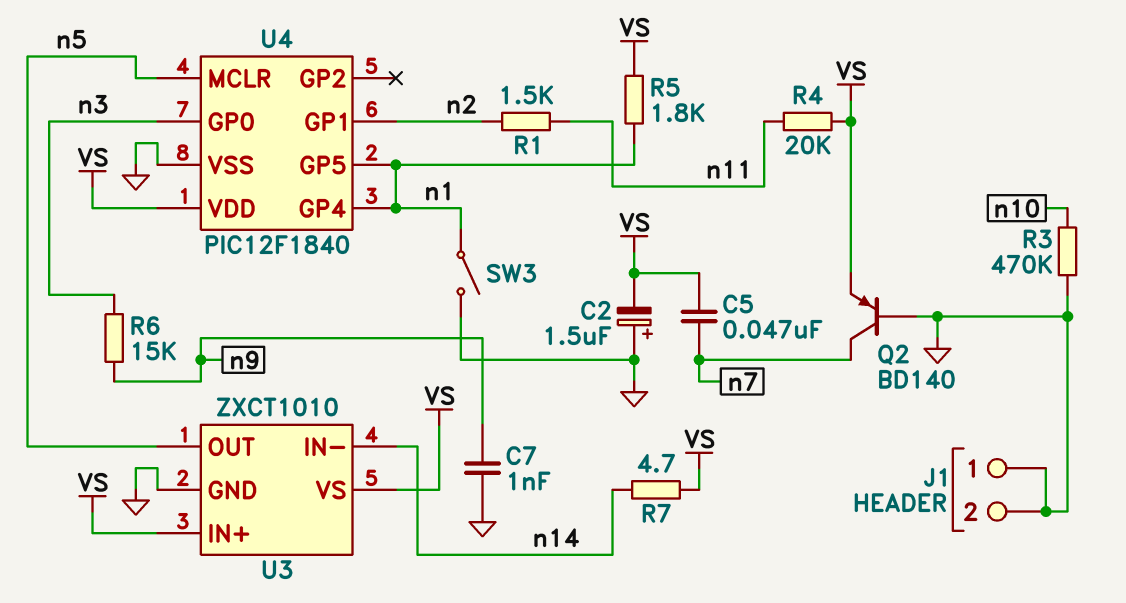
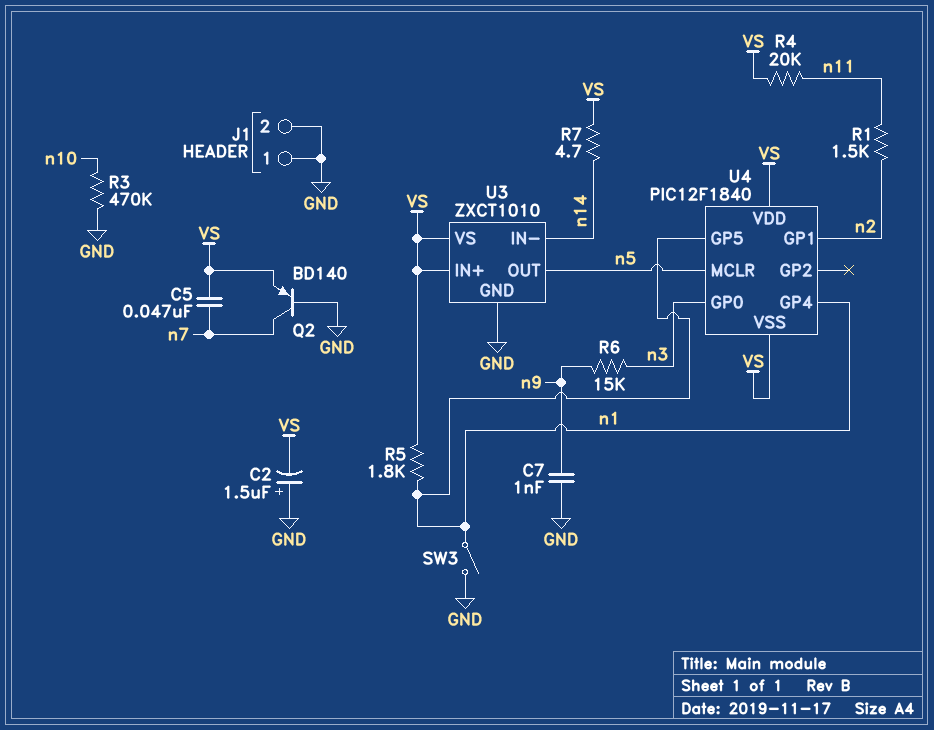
U4 pin VSS: GND -> VS

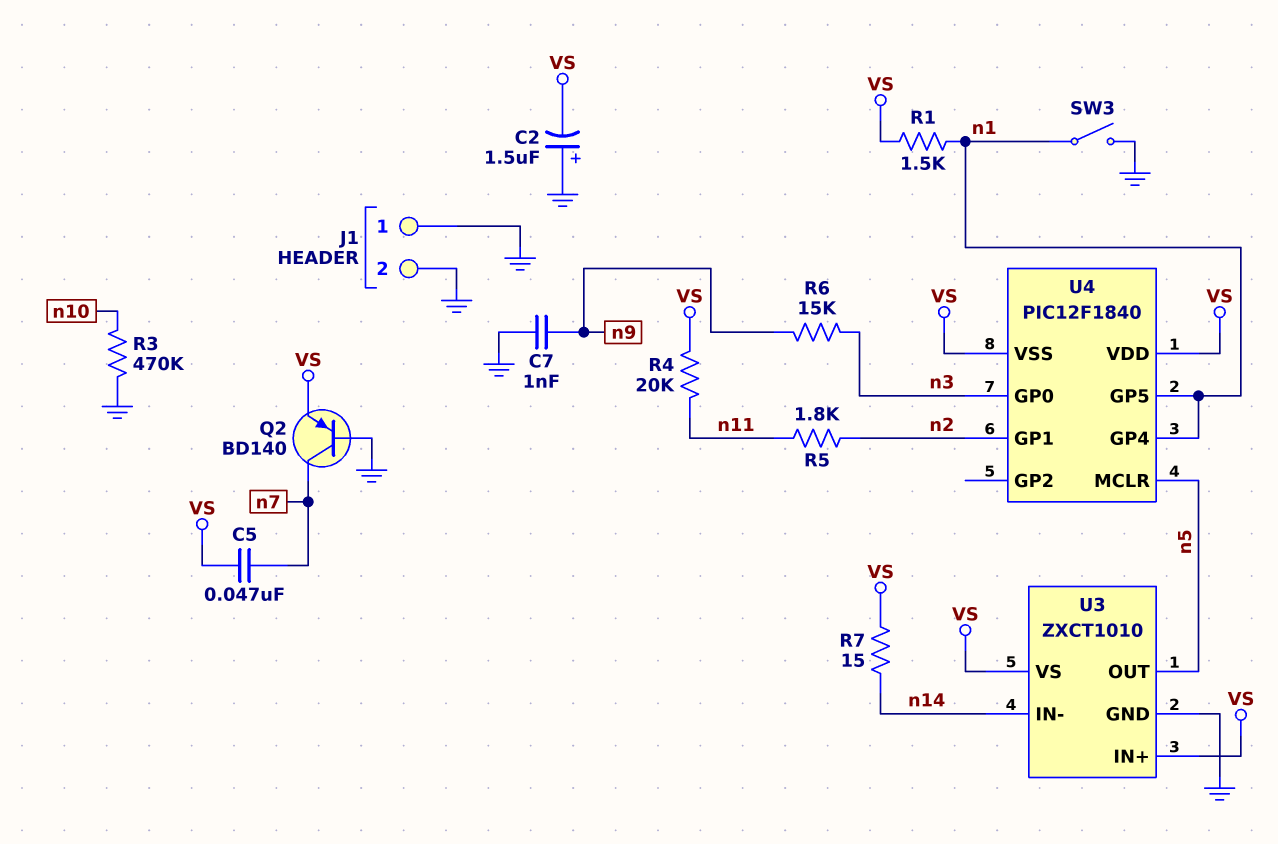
R1: 1.5k (n2, n11) -> 1.5k (VS, n1)
R5: 1.8k (VS, n1) -> 1.8k (n2, n11)
R7: 4.7 (VS, n14) -> 15 (VS, n14)

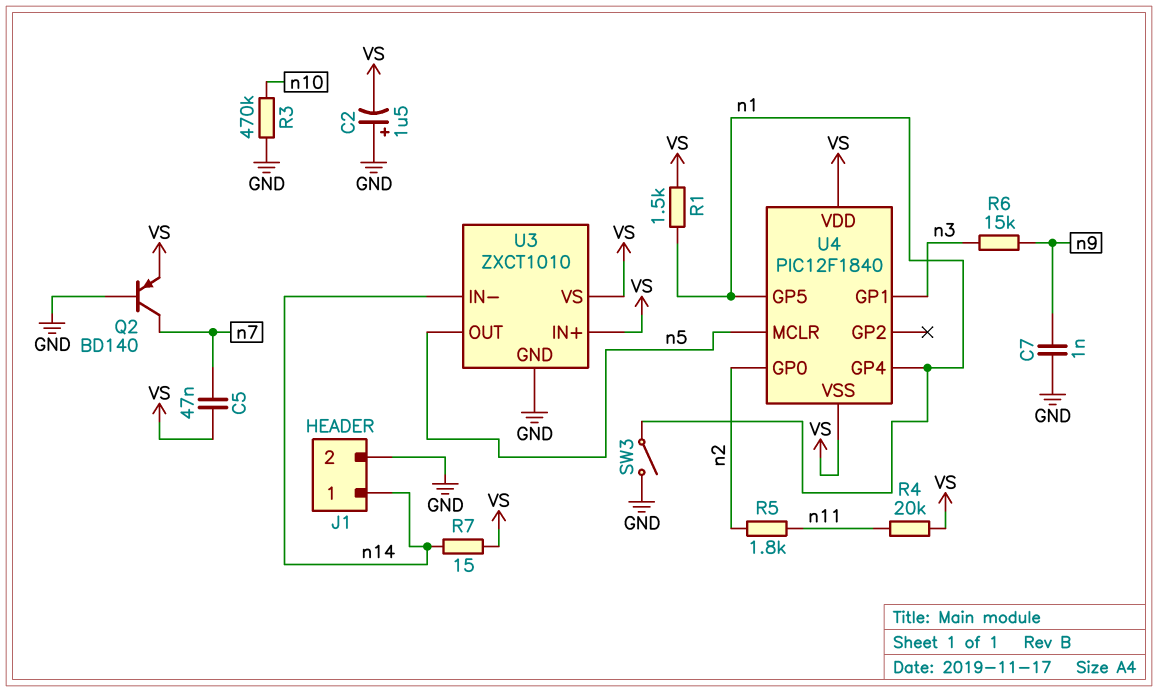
J1 pin 1: GND -> n14
U4 pin GP0: n3 -> n2
U4 pin GP1: n2 -> n3

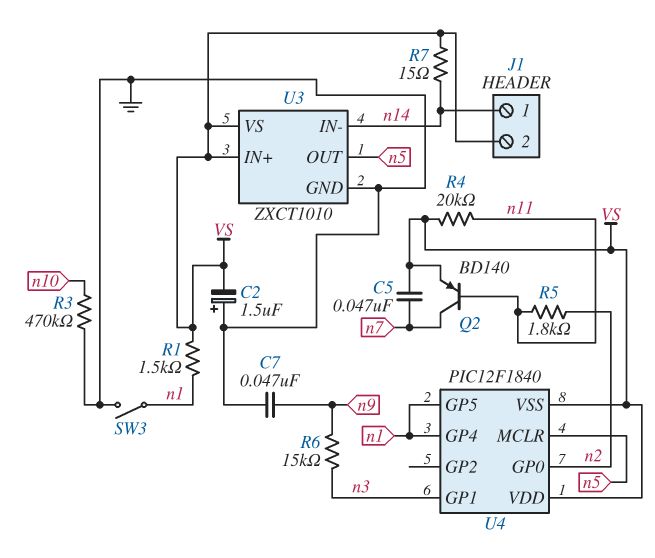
C7: 1nF (GND, n9) -> 47nF (GND, n9)
J1 pin 2: GND -> VS
Q2: PNP BD140 (B GND, C n7, E VS) -> PNP BD140 (B n11, C n7, E VS)

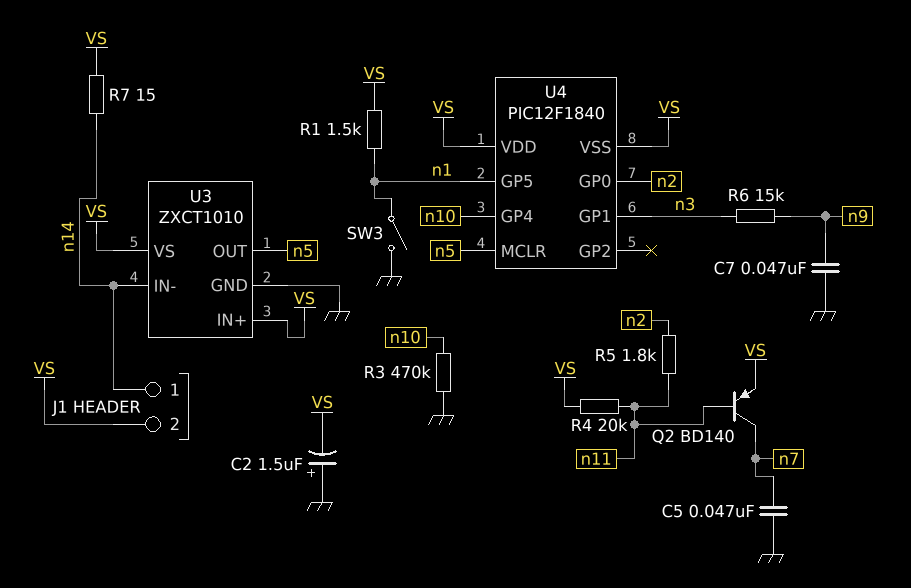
C5: 47nF (VS, n7) -> 47nF (GND, n7)
U4 pin GP4: n1 -> n10

